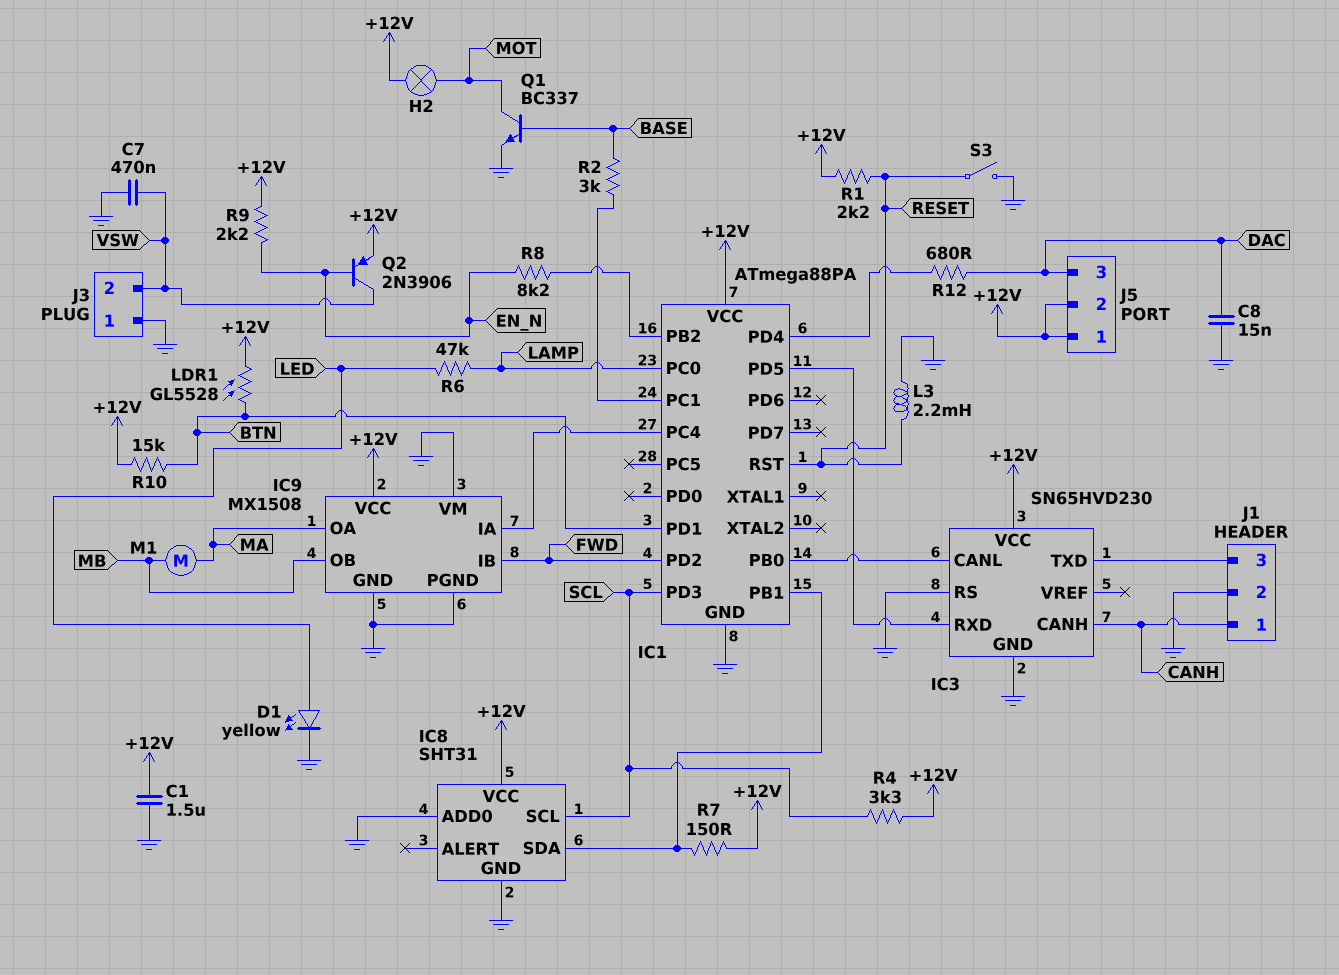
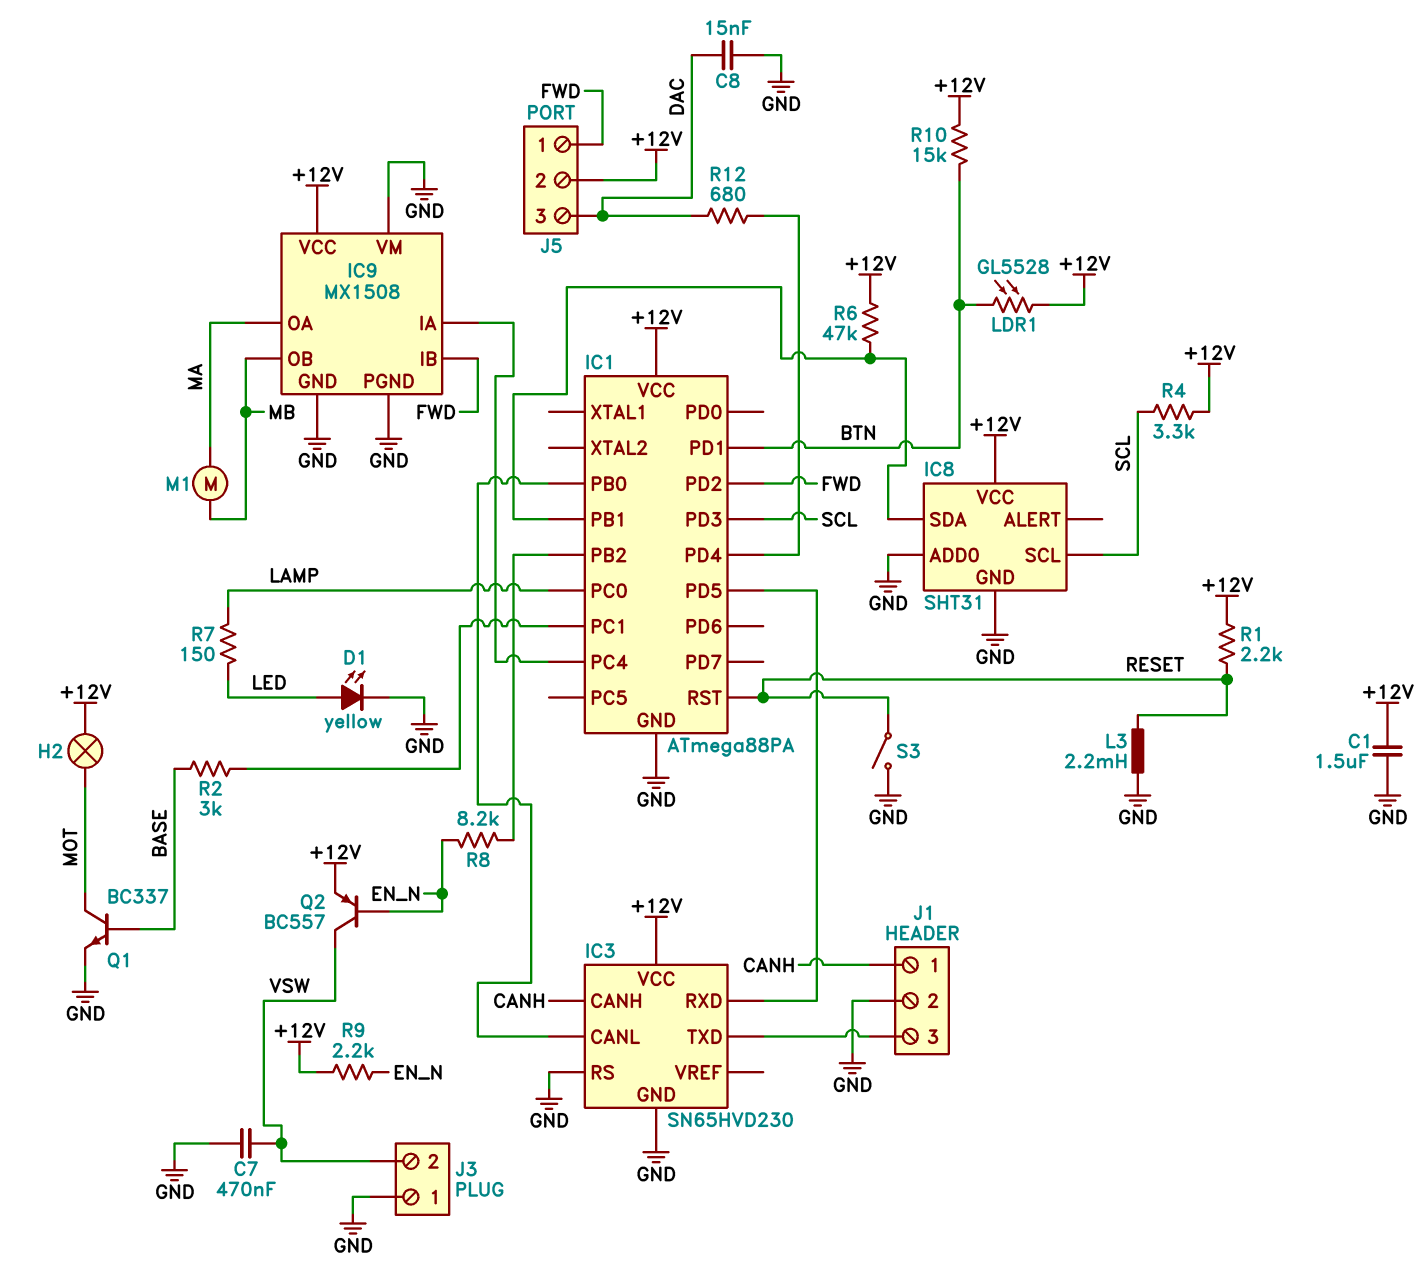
J5 pin 1: +12V -> FWD
Q2: PNP 2N3906 (B EN_N, C VSW, E +12V) -> PNP BC557 (B EN_N, C VSW, E +12V)
R6: 47k (LAMP, LED) -> 47k (+12V, IC1/PB1)
R7: 150 (+12V, IC1/PB1) -> 150 (LAMP, LED)

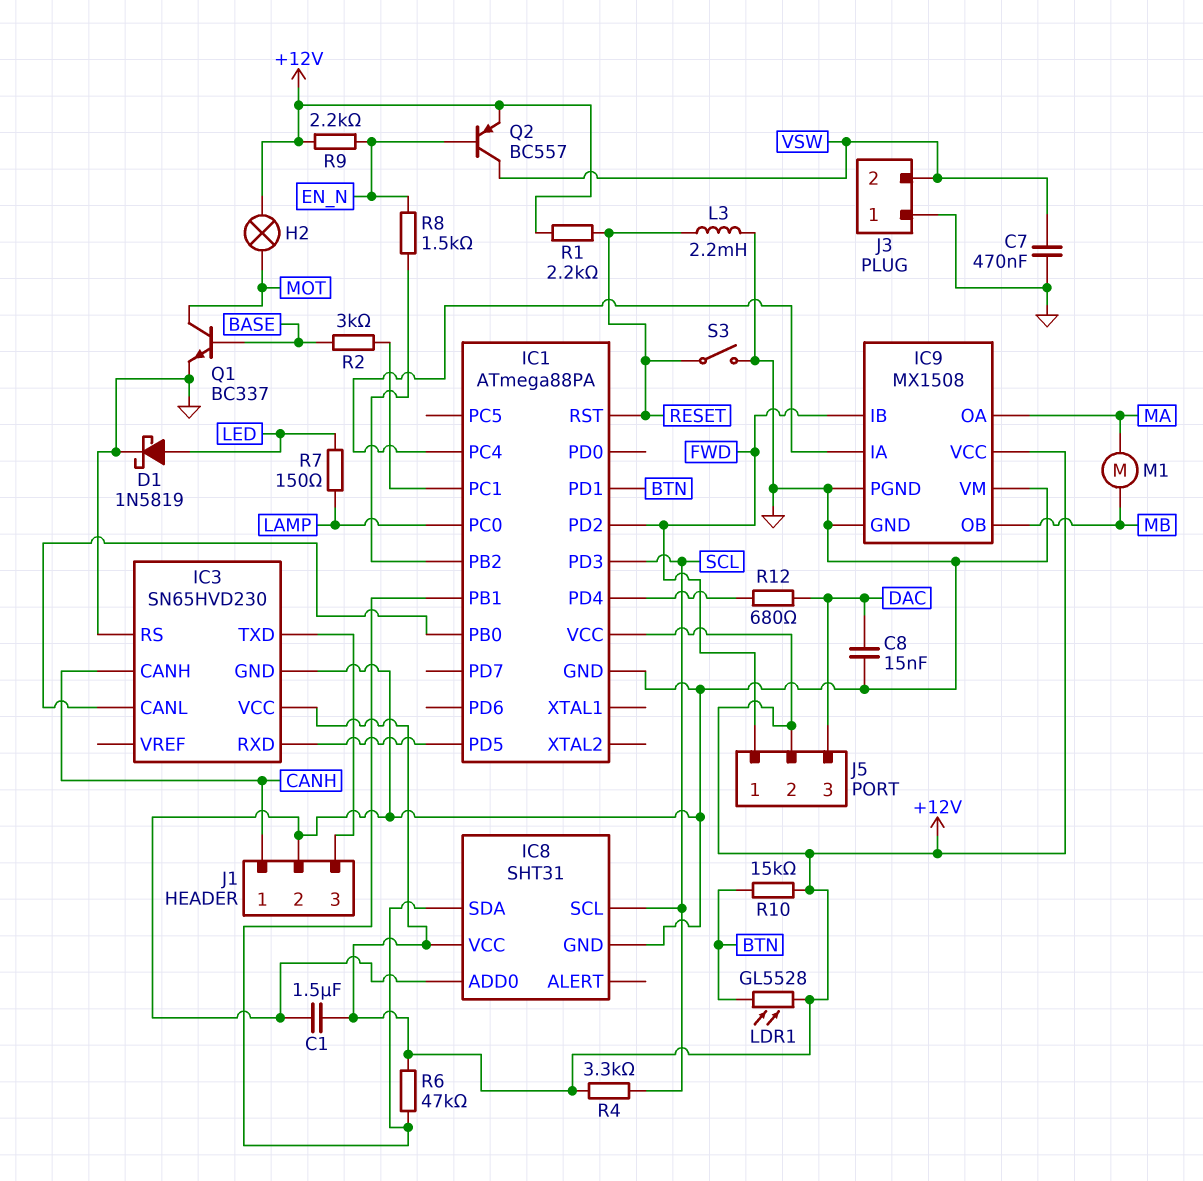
D1: LED yellow (A LED, K GND) -> schottky 1N5819 (A LED, K GND)
R8: 8.2k (EN_N, IC1/PB2) -> 1.5k (EN_N, IC1/PB2)

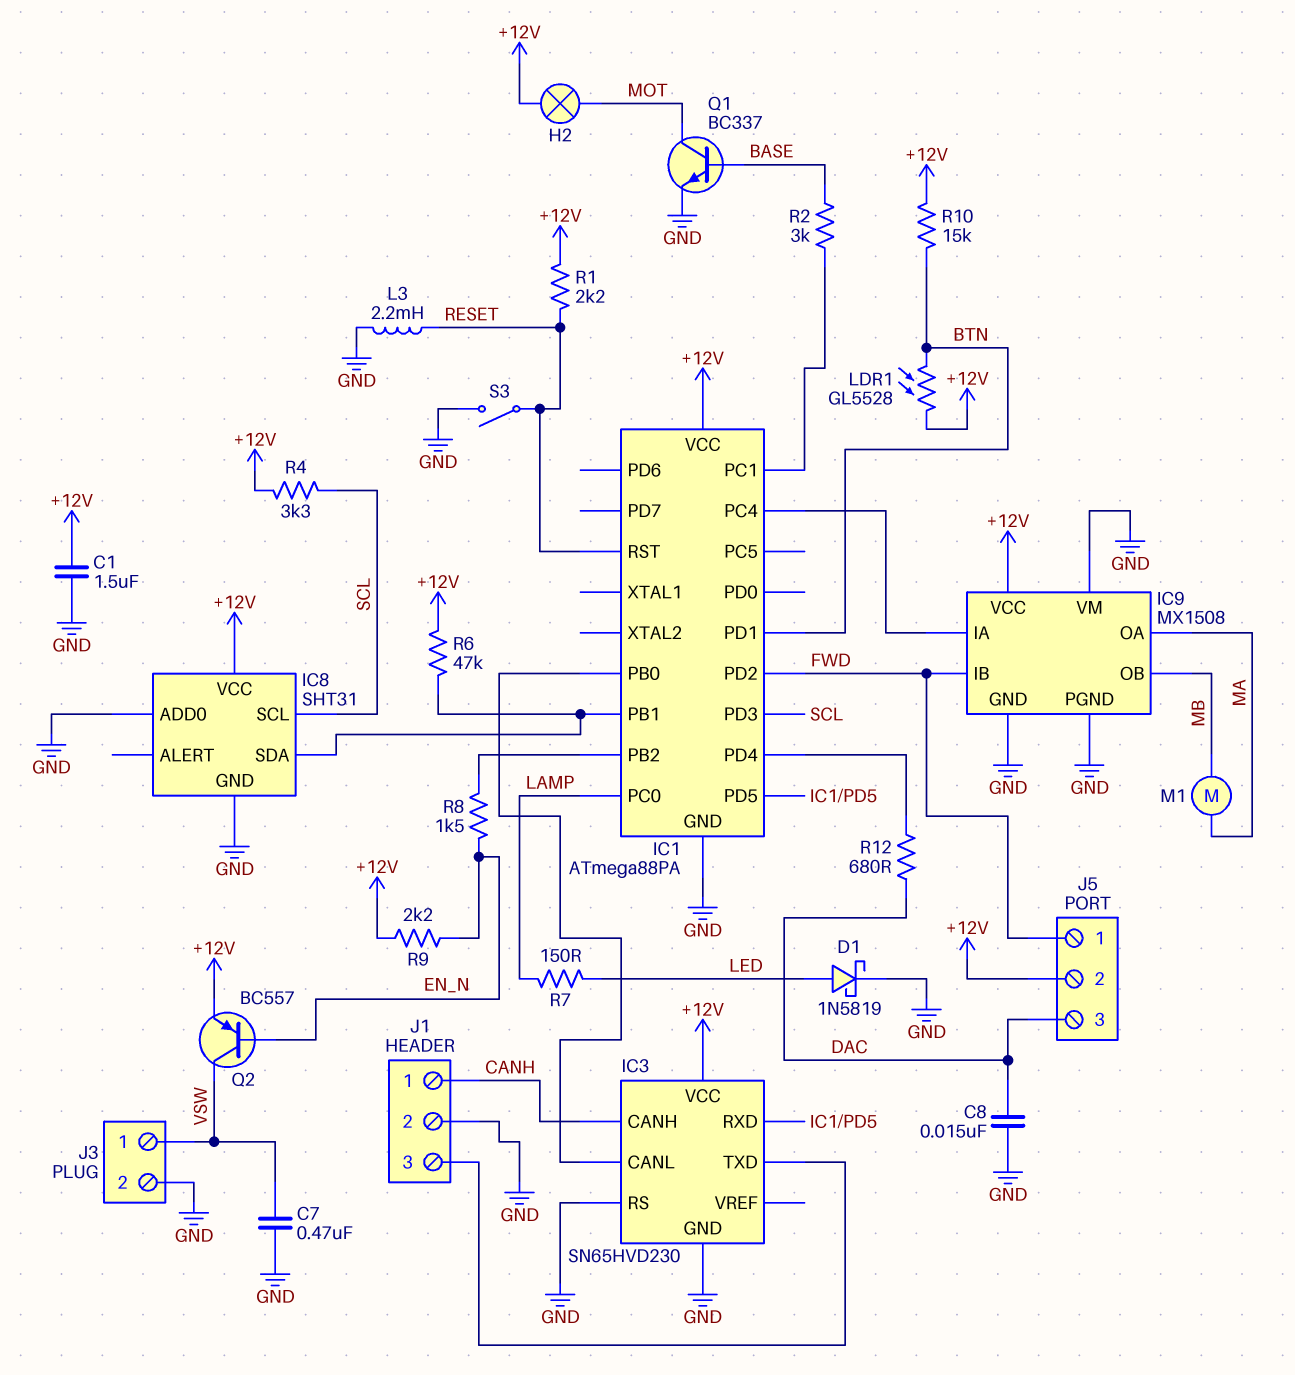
J3 pin 1: GND -> VSW
J3 pin 2: VSW -> GND

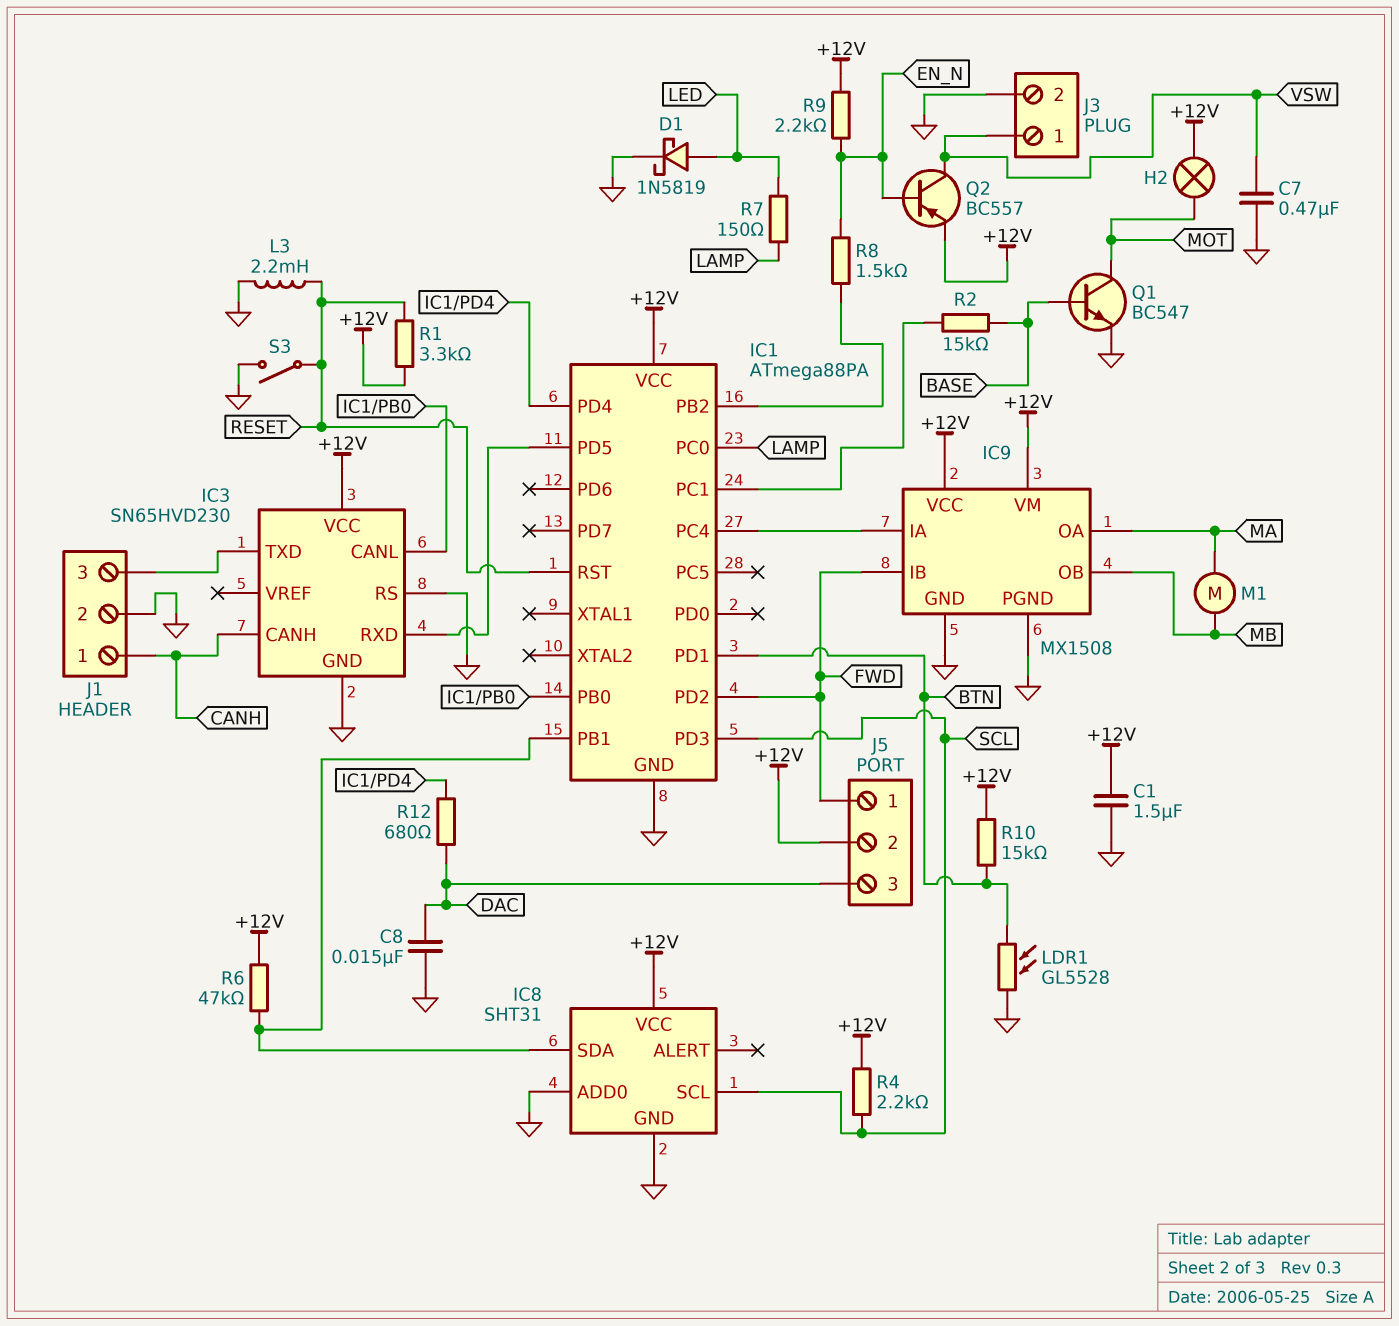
IC9 pin VM: GND -> +12V
LDR1: GL5528 (+12V, BTN) -> GL5528 (BTN, GND)
Q1: NPN BC337 (B BASE, C MOT, E GND) -> NPN BC547 (B BASE, C MOT, E GND)
R1: 2.2k (+12V, RESET) -> 3.3k (+12V, RESET)
R2: 3k (BASE, IC1/PC1) -> 15k (BASE, IC1/PC1)
R4: 3.3k (+12V, SCL) -> 2.2k (+12V, SCL)

